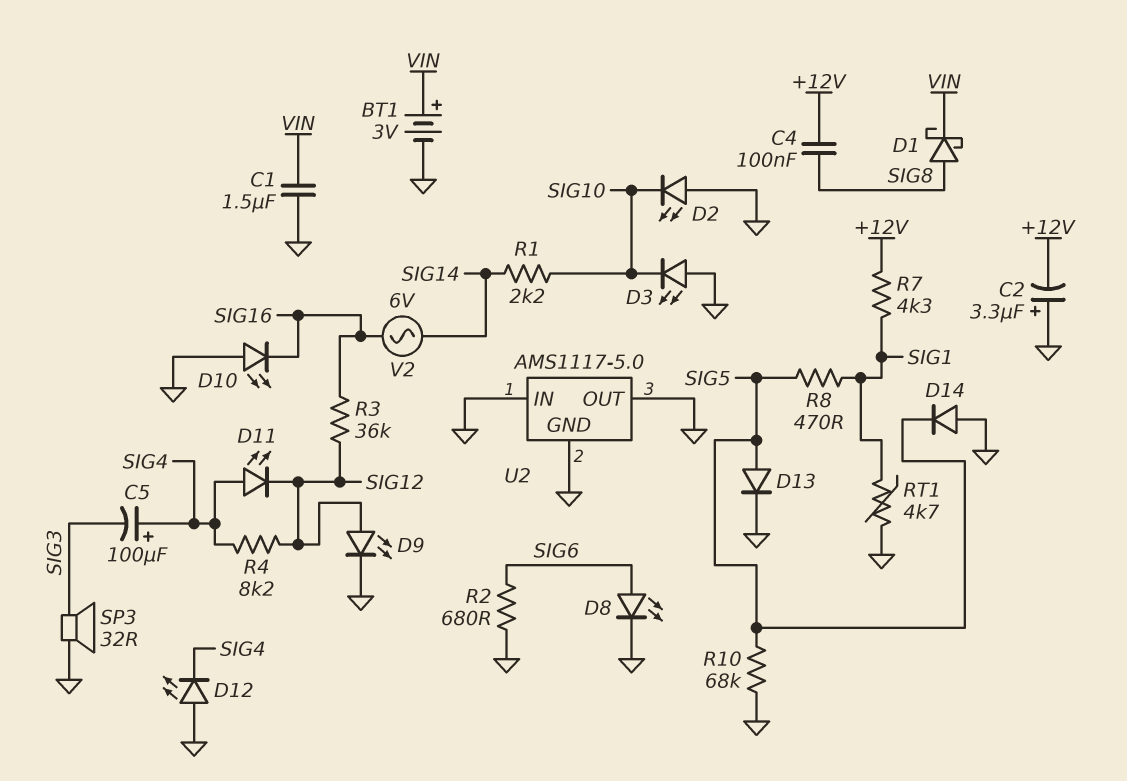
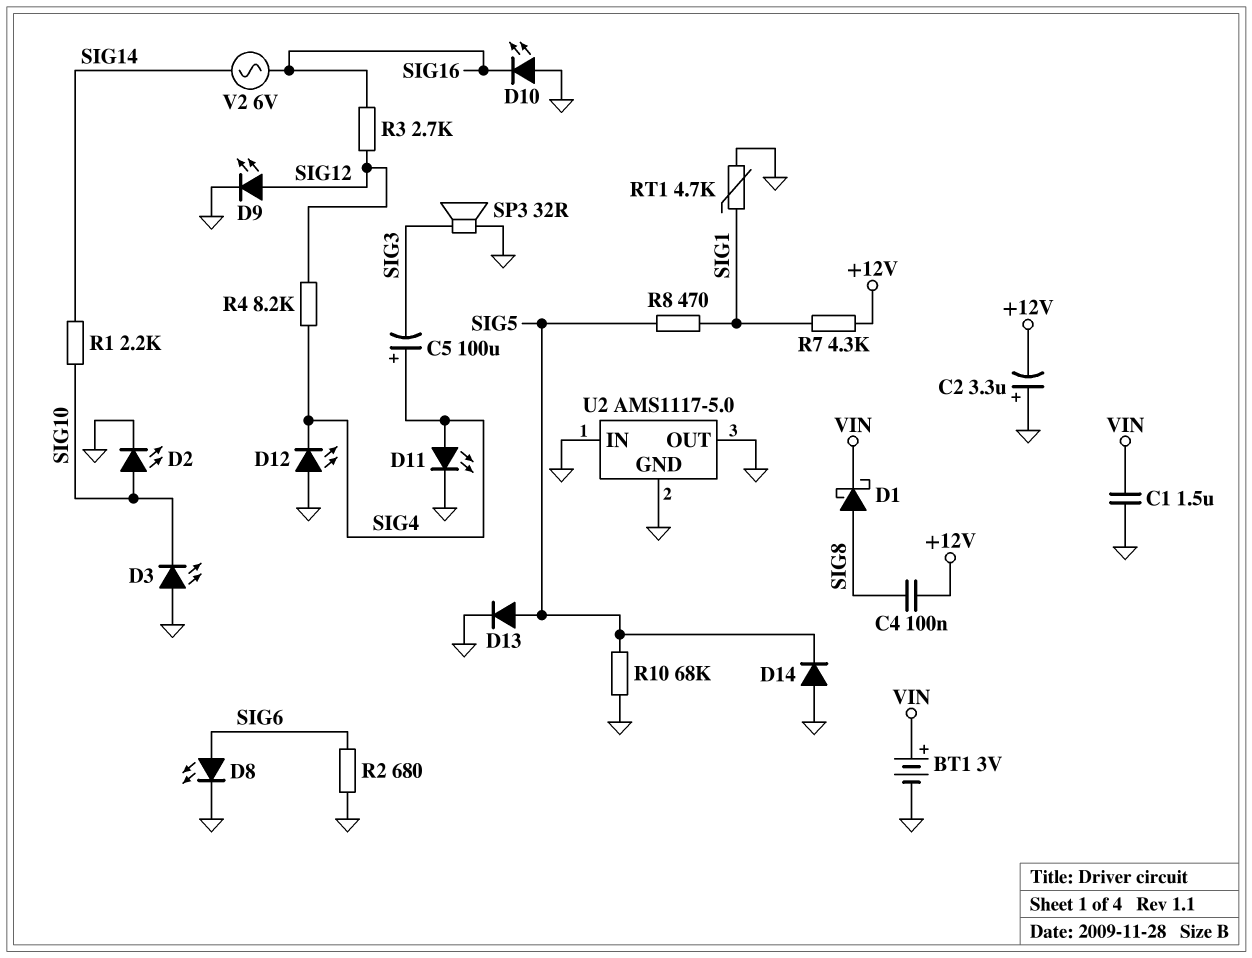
D2: LED (A GND, K SIG10) -> LED (A SIG10, K GND)
D11: LED (A SIG4, K SIG12) -> LED (A SIG4, K GND)
R3: 36k (SIG12, SIG16) -> 2.7k (SIG12, SIG16)

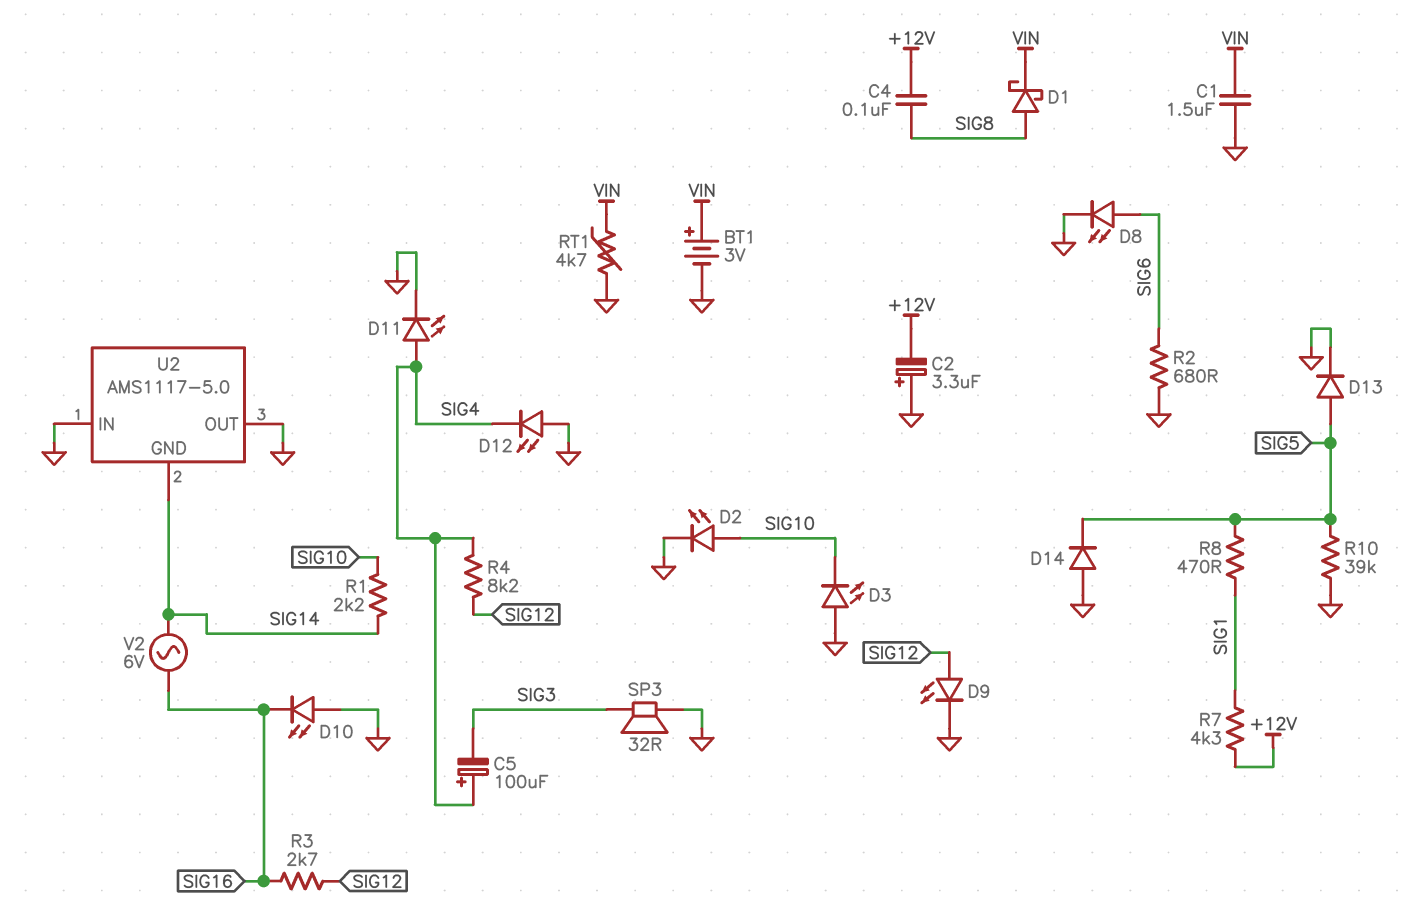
R10: 68k (GND, SIG5) -> 39k (GND, SIG5)
RT1: 4.7k (GND, SIG1) -> 4.7k (GND, VIN)
U2 pin GND: GND -> SIG14

